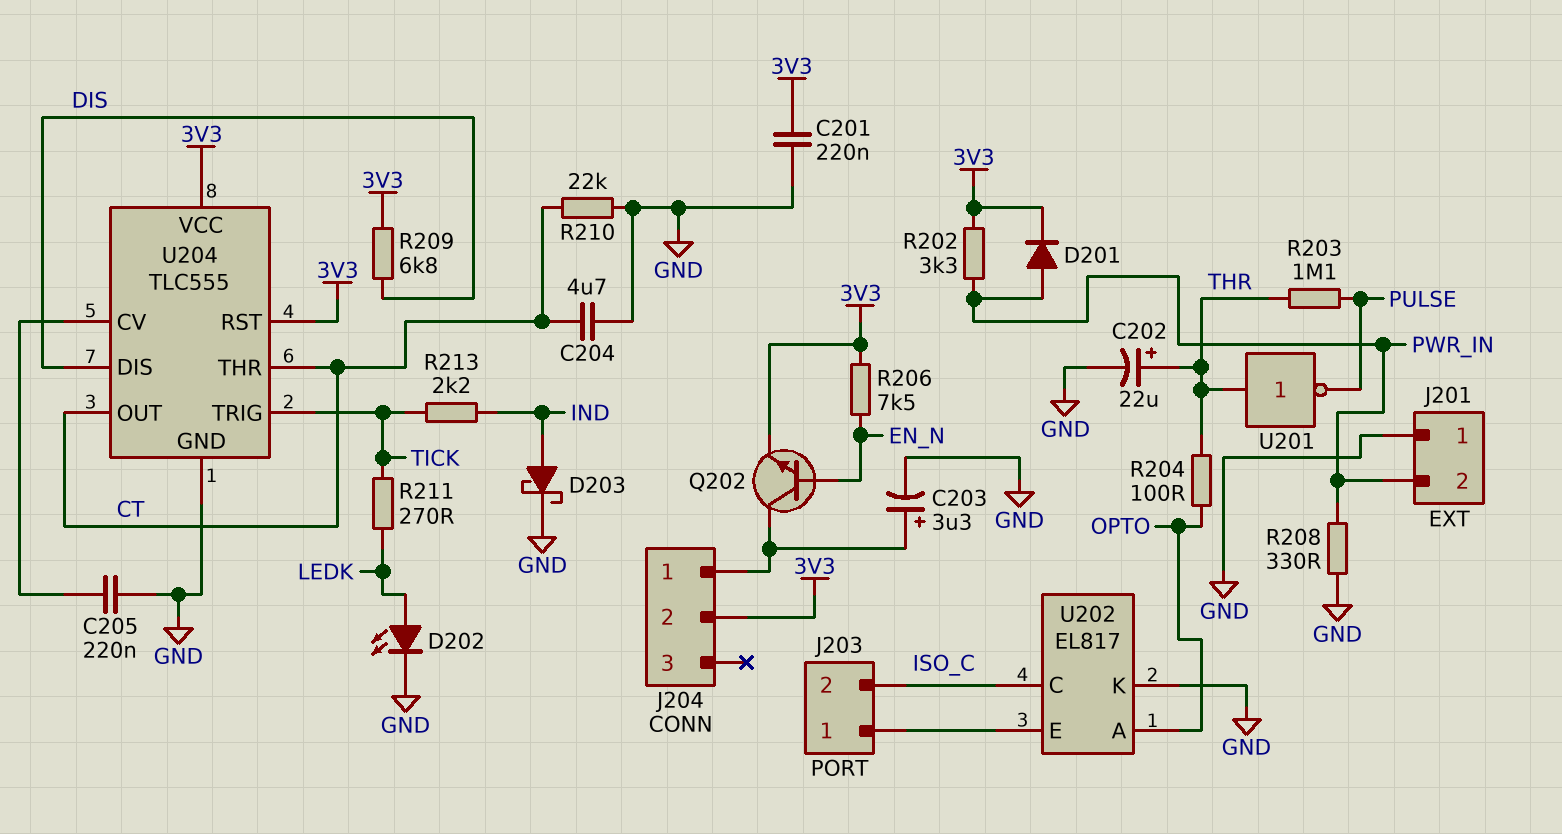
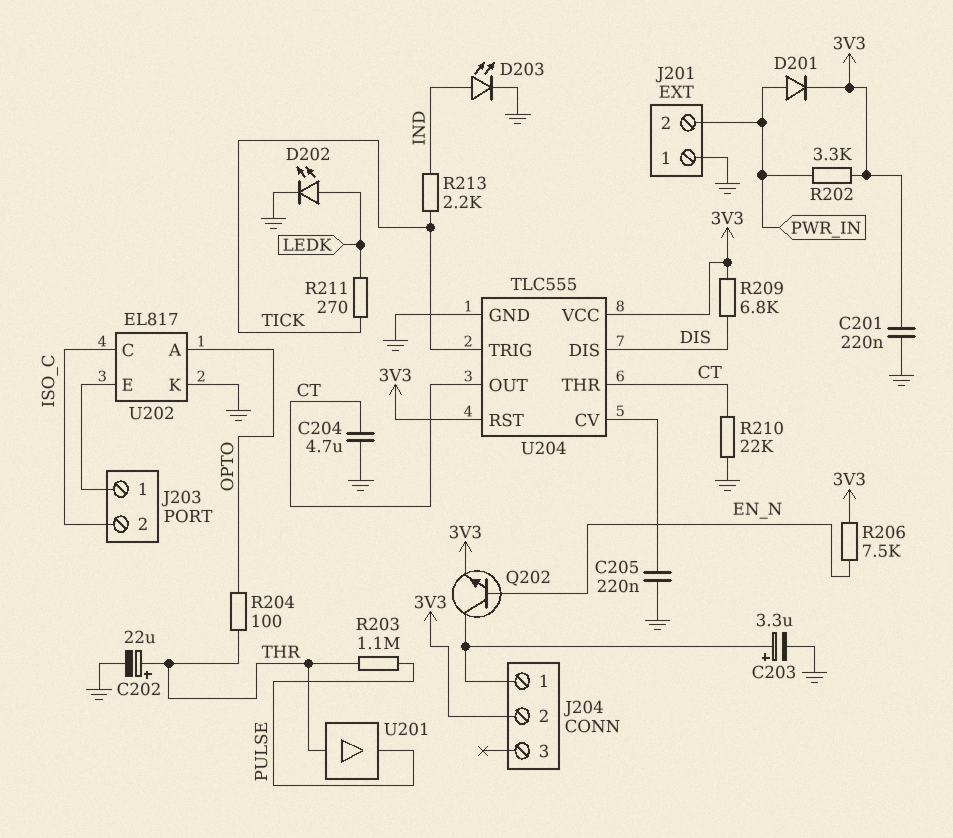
D203: schottky (A IND, K GND) -> LED (A IND, K GND)
R208: 330 (GND, PWR_IN) -> none
U201: NOT (in THR, out PULSE) -> buffer (in THR, out PULSE)

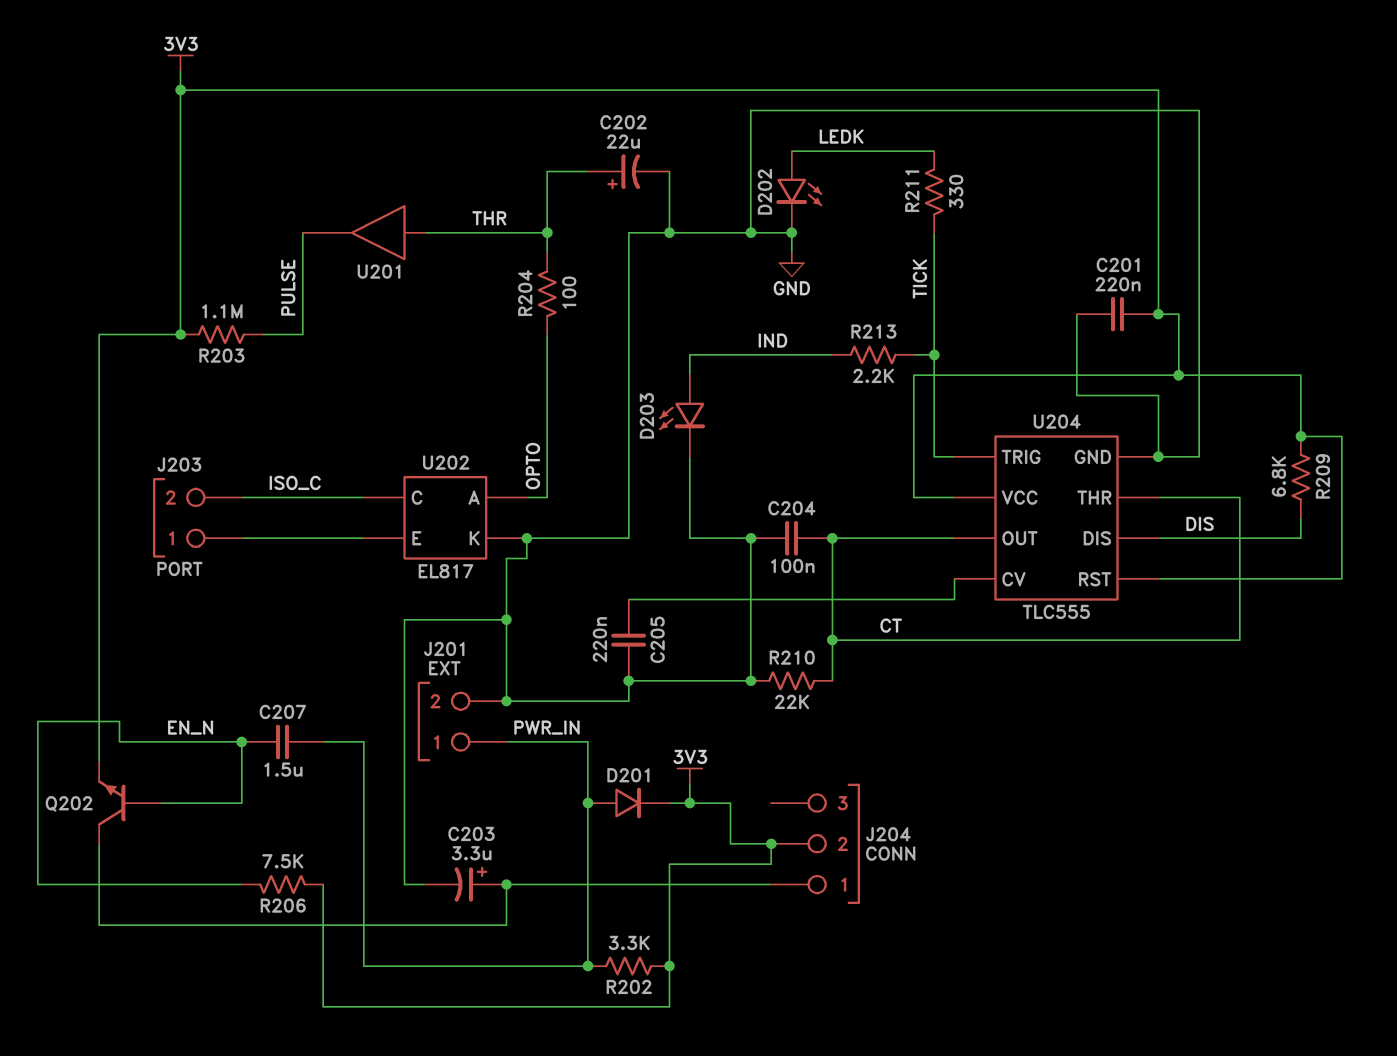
C204: 4.7uF (CT, GND) -> 100nF (CT, GND)
C207: none -> 1.5uF (EN_N, PWR_IN)
J201 pin 1: GND -> PWR_IN
J201 pin 2: PWR_IN -> GND
R203: 1.1M (PULSE, THR) -> 1.1M (3V3, PULSE)
R211: 270 (LEDK, TICK) -> 330 (LEDK, TICK)

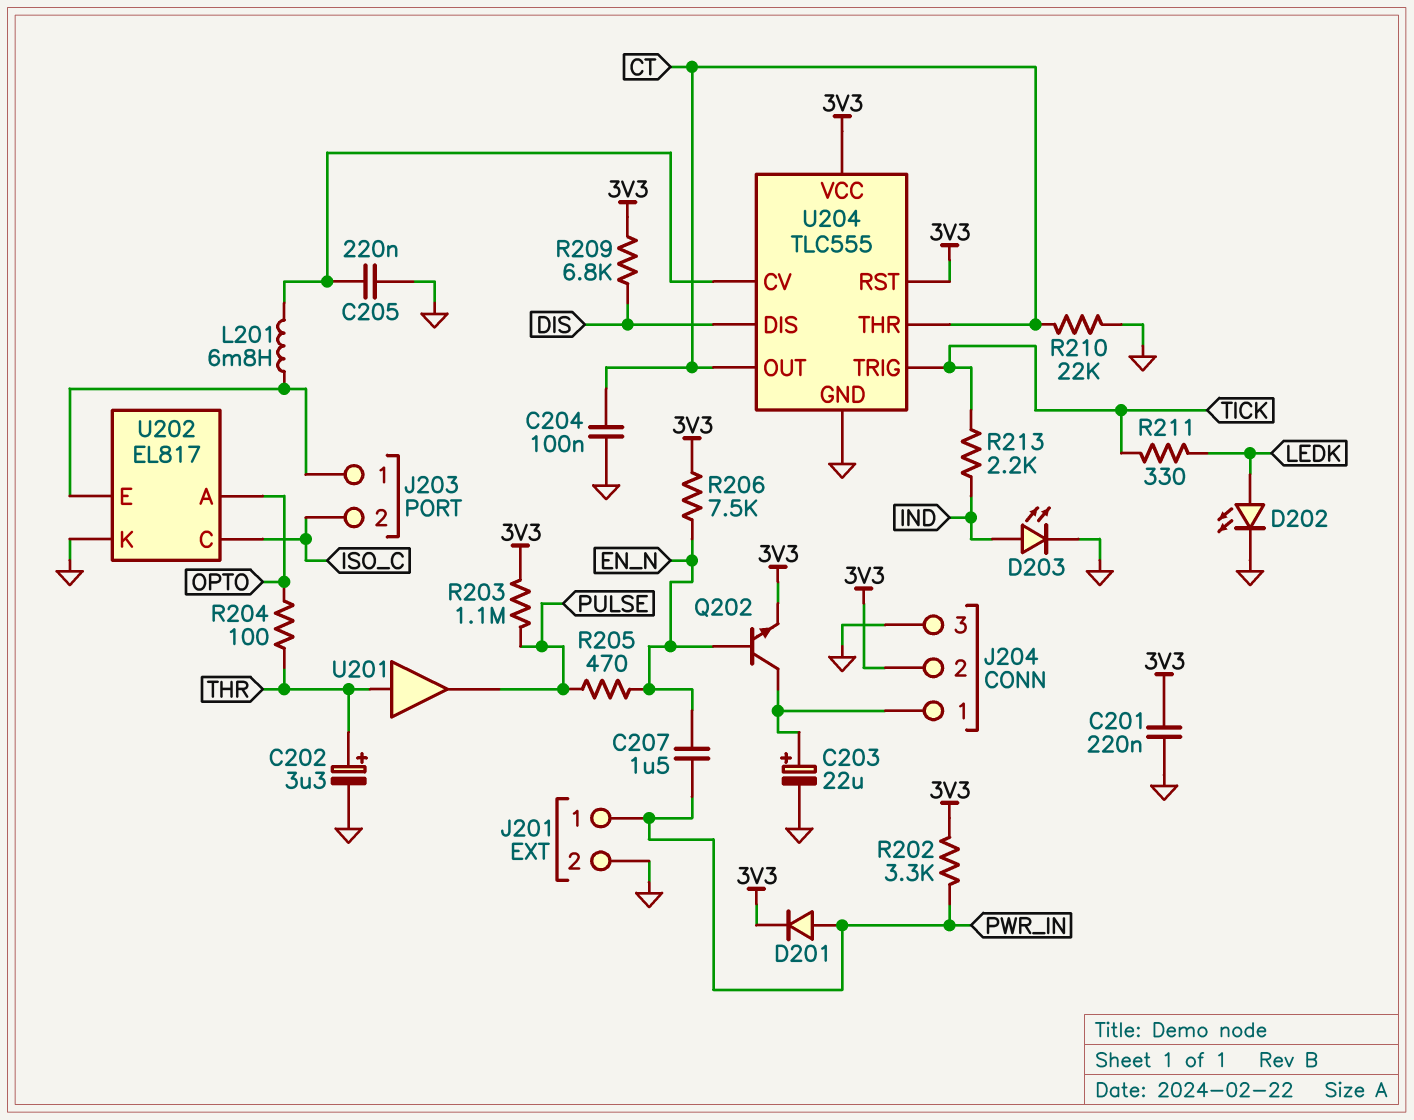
C202: 22uF (plus THR, minus GND) -> 3.3uF (plus THR, minus GND)
C203: 3.3uF (plus J204/1, minus GND) -> 22uF (plus J204/1, minus GND)
J204 pin 3: none -> GND
L201: none -> 6.8mH (J203/1, U204/CV)
R205: none -> 470 (EN_N, PULSE)

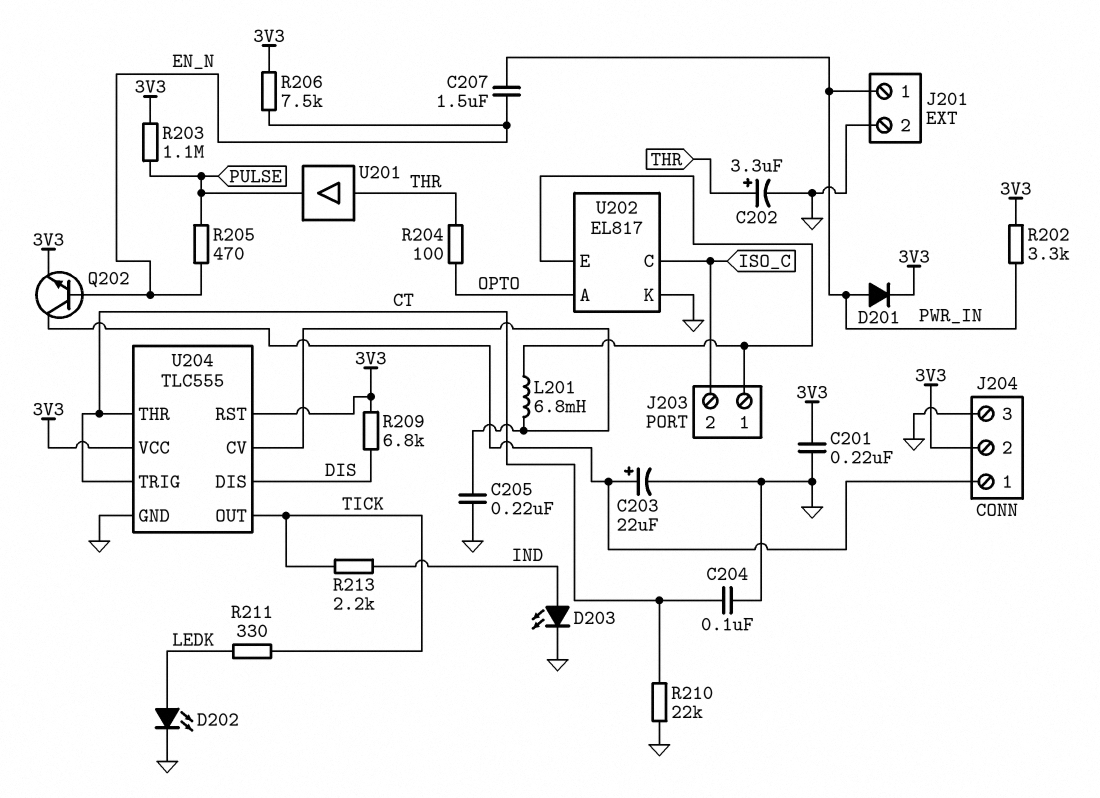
U204 pin OUT: CT -> TICK
U204 pin TRIG: TICK -> CT

